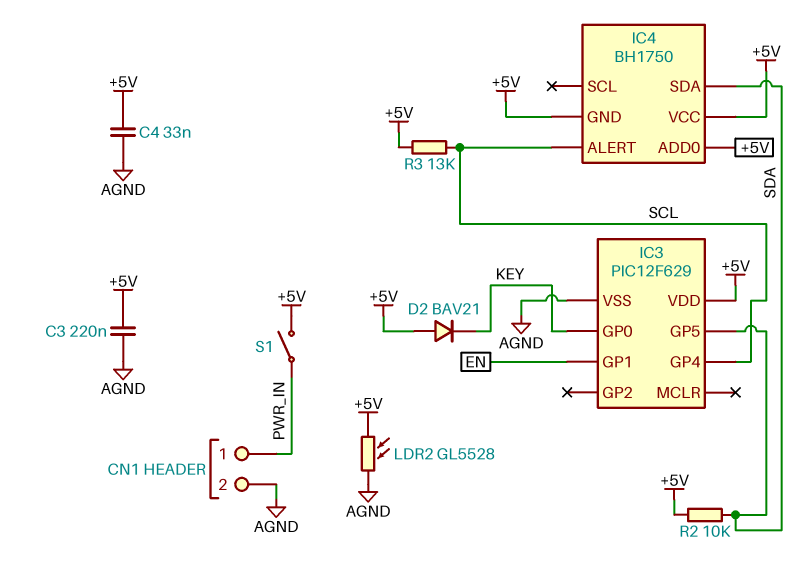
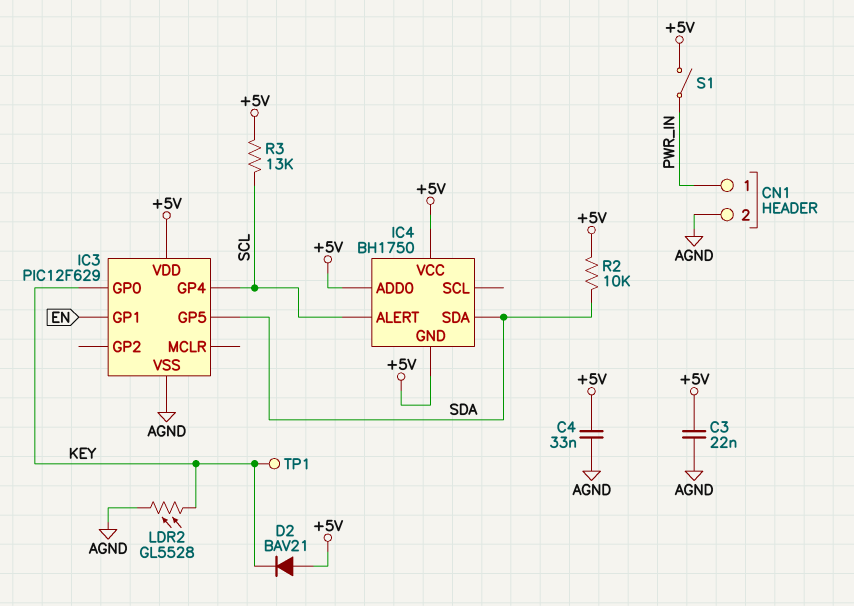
C3: 220nF (+5V, AGND) -> 22nF (+5V, AGND)
LDR2: GL5528 (+5V, AGND) -> GL5528 (AGND, KEY)
TP1: none -> test point (KEY)

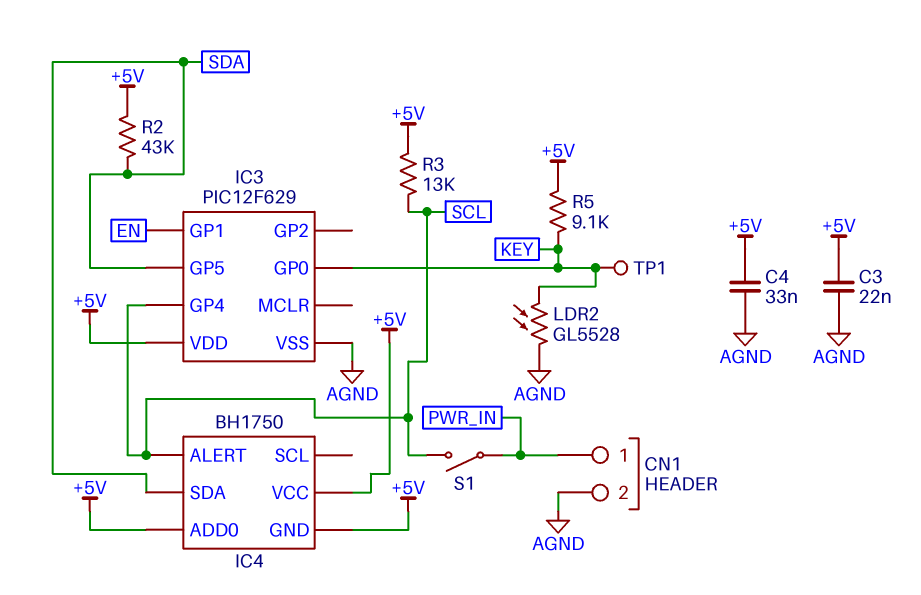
D2: diode BAV21 (A +5V, K KEY) -> none
R2: 10k (+5V, SDA) -> 43k (+5V, SDA)
R5: none -> 9.1k (+5V, KEY)
S1: switch (+5V, PWR_IN) -> switch (PWR_IN, SCL)

